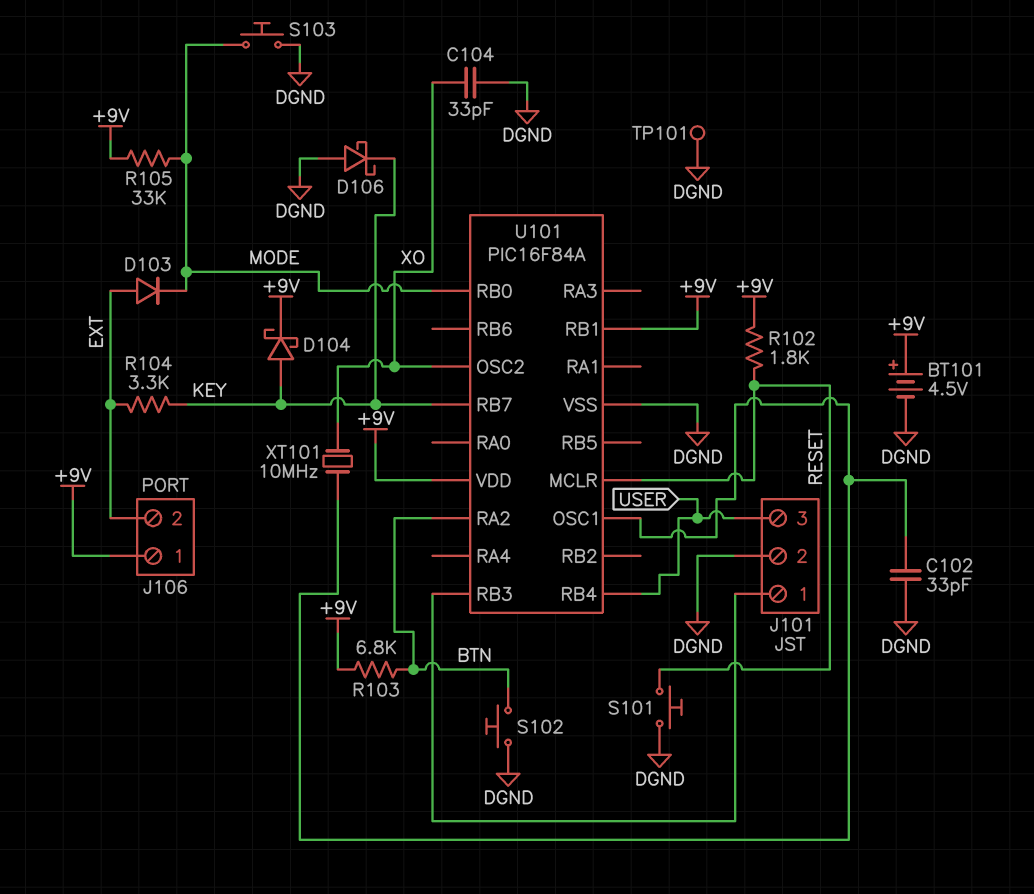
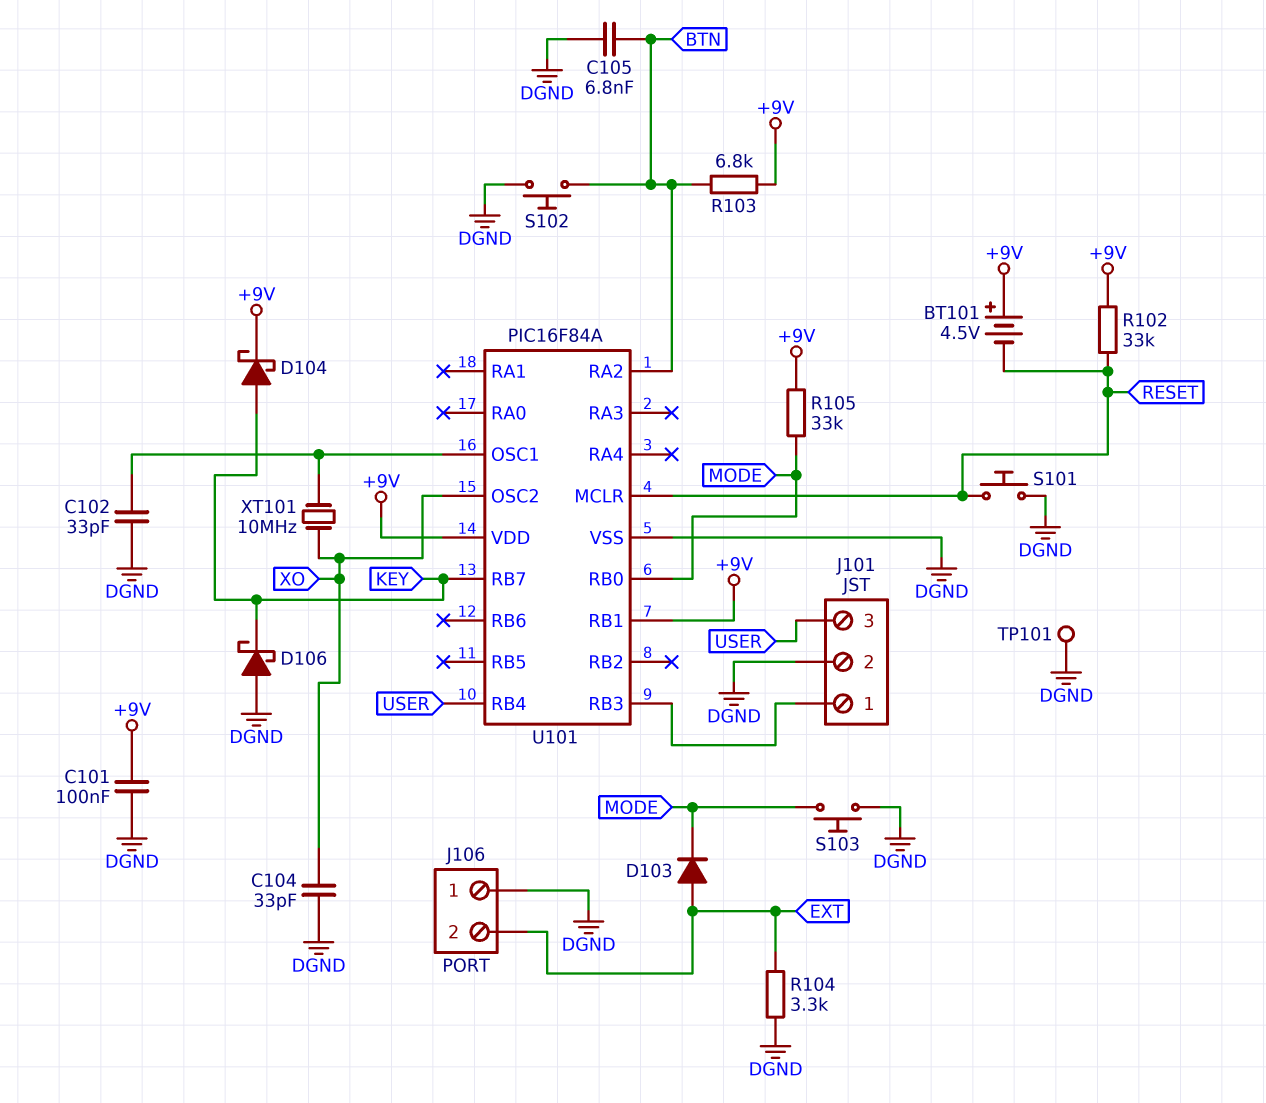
BT101: 4.5V (plus +9V, minus DGND) -> 4.5V (plus +9V, minus RESET)
C101: none -> 100nF (+9V, DGND)
C105: none -> 6.8nF (BTN, DGND)
J106 pin 1: +9V -> DGND
R102: 1.8k (+9V, RESET) -> 33k (+9V, RESET)
R104: 3.3k (EXT, KEY) -> 3.3k (DGND, EXT)

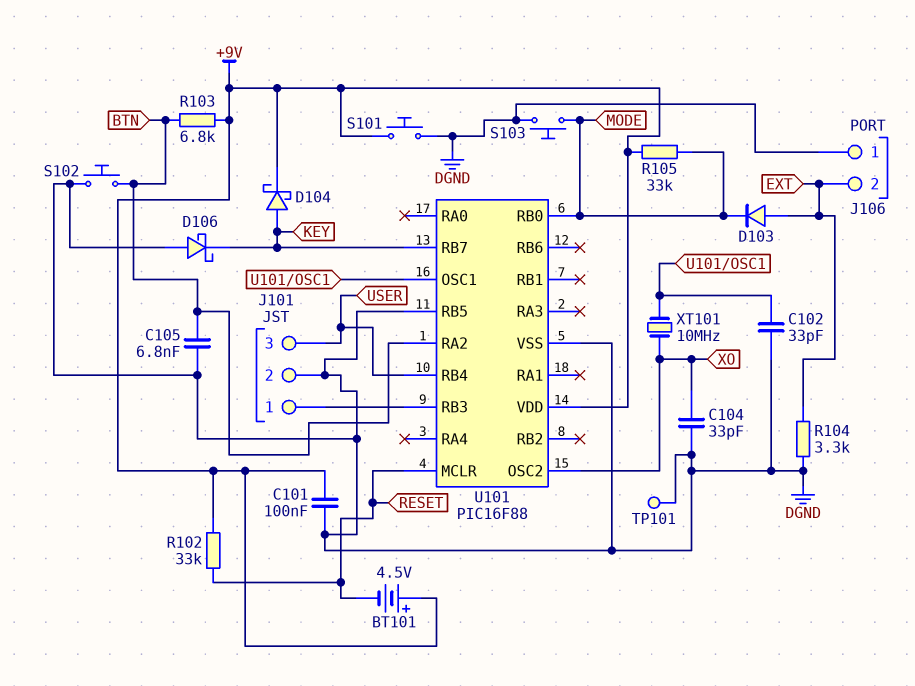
S101: button (DGND, RESET) -> button (+9V, DGND)
U101: PIC16F84A -> PIC16F88
U101 pin RB1: +9V -> none
U101 pin RB5: none -> DGND

